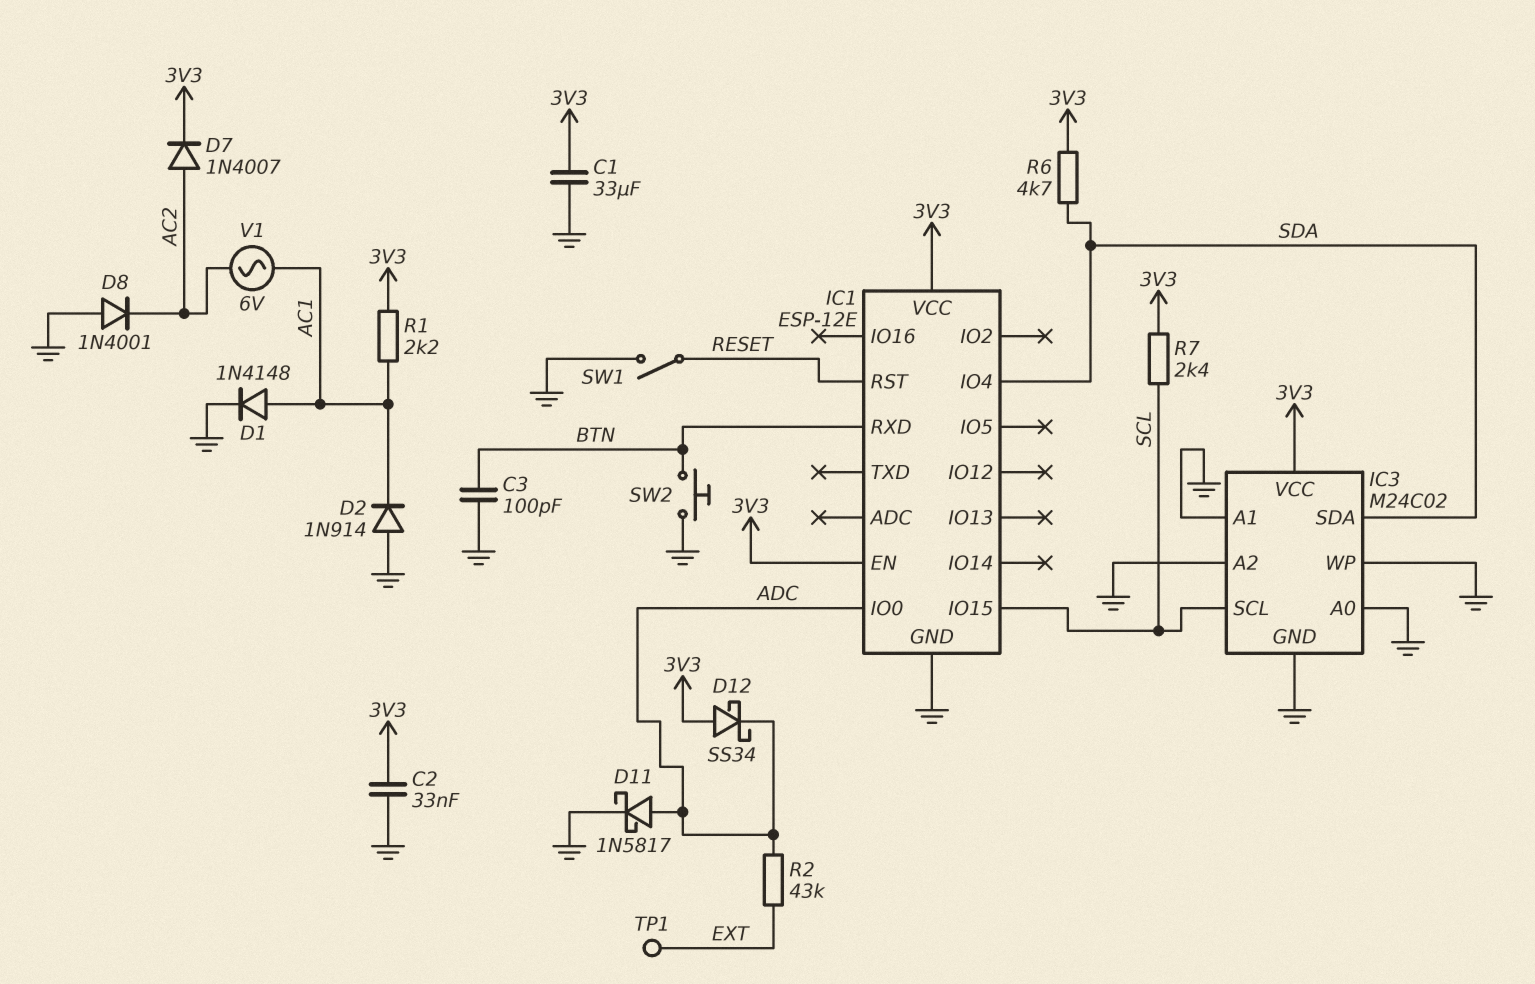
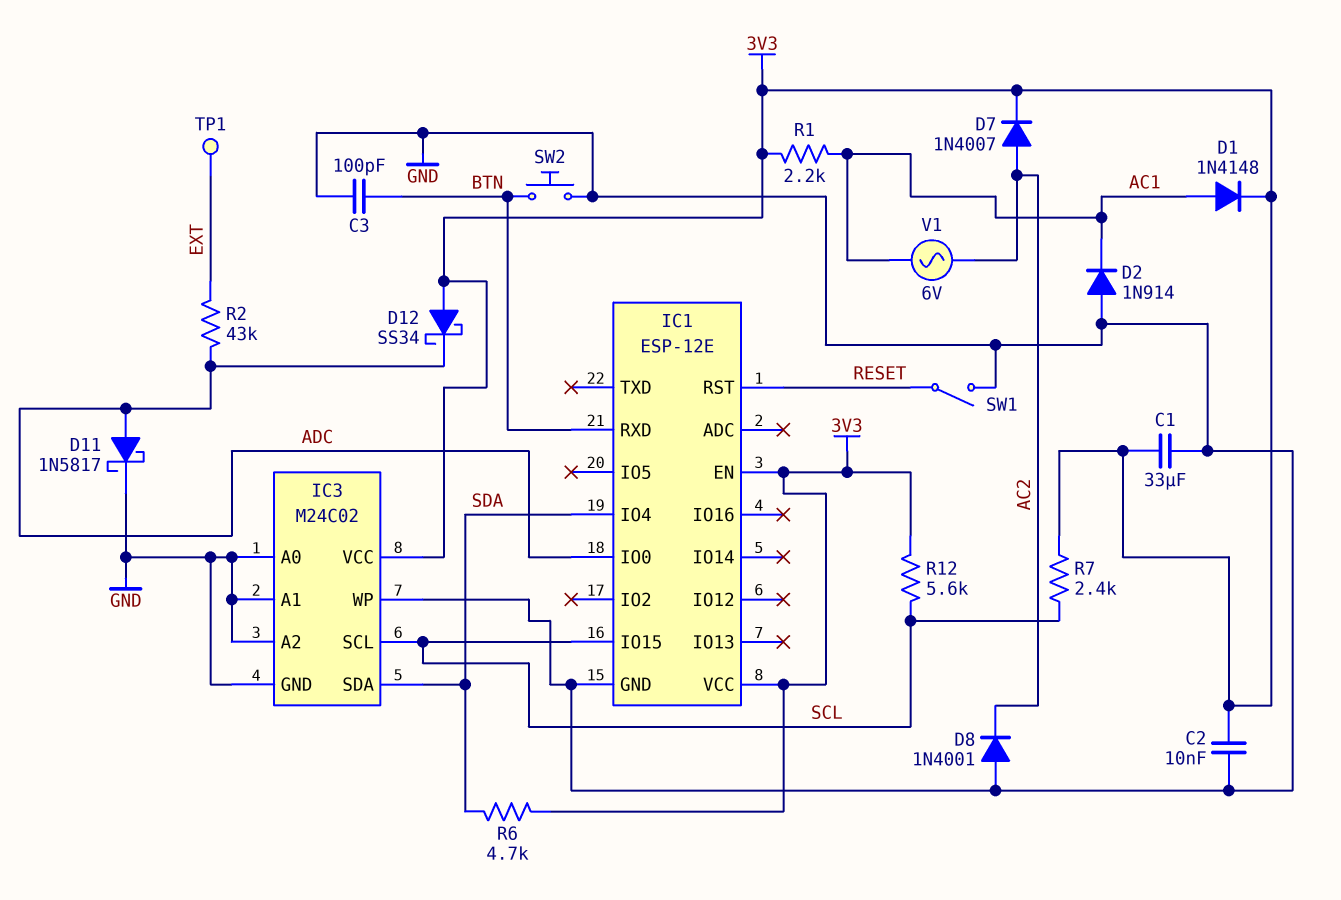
C2: 33nF (3V3, GND) -> 10nF (3V3, GND)
D1: diode 1N4148 (A AC1, K GND) -> diode 1N4148 (A AC1, K 3V3)
R12: none -> 5.6k (3V3, SCL)

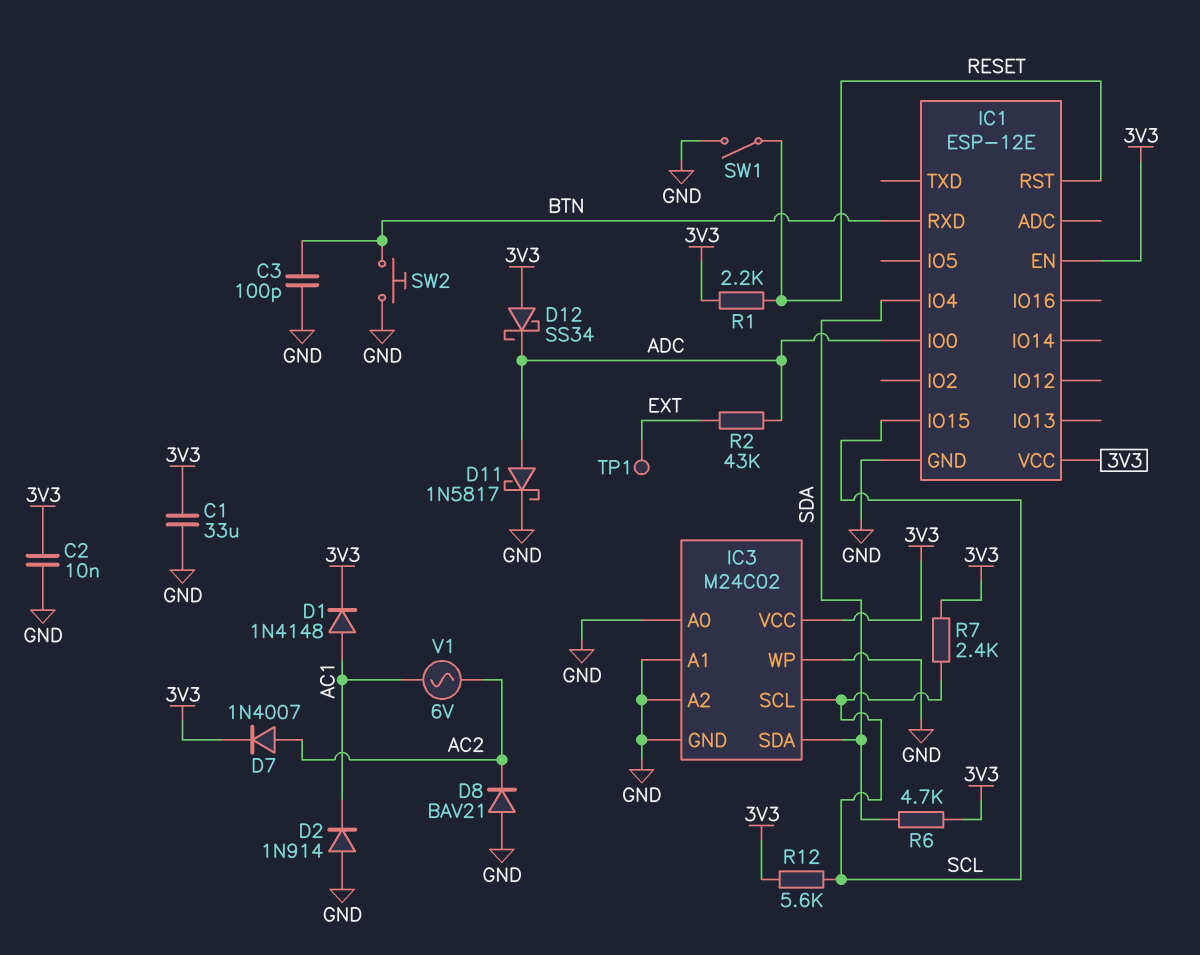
D8: diode 1N4001 (A GND, K AC2) -> diode BAV21 (A GND, K AC2)
R1: 2.2k (3V3, AC1) -> 2.2k (3V3, RESET)

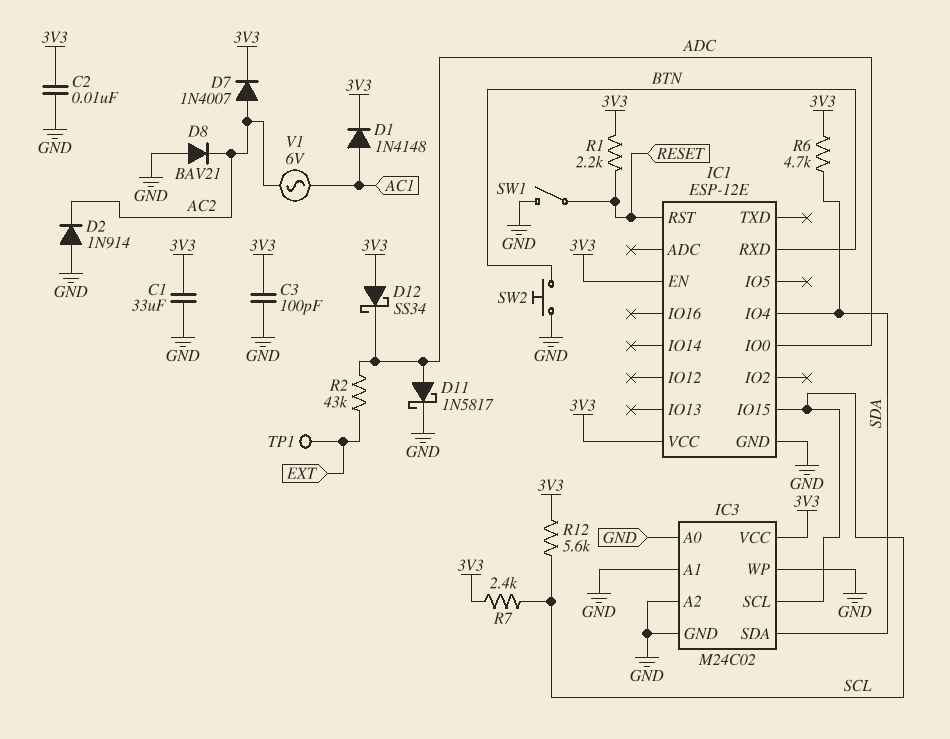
C3: 100pF (BTN, GND) -> 100pF (3V3, GND)
D2: diode 1N914 (A GND, K AC1) -> diode 1N914 (A GND, K AC2)

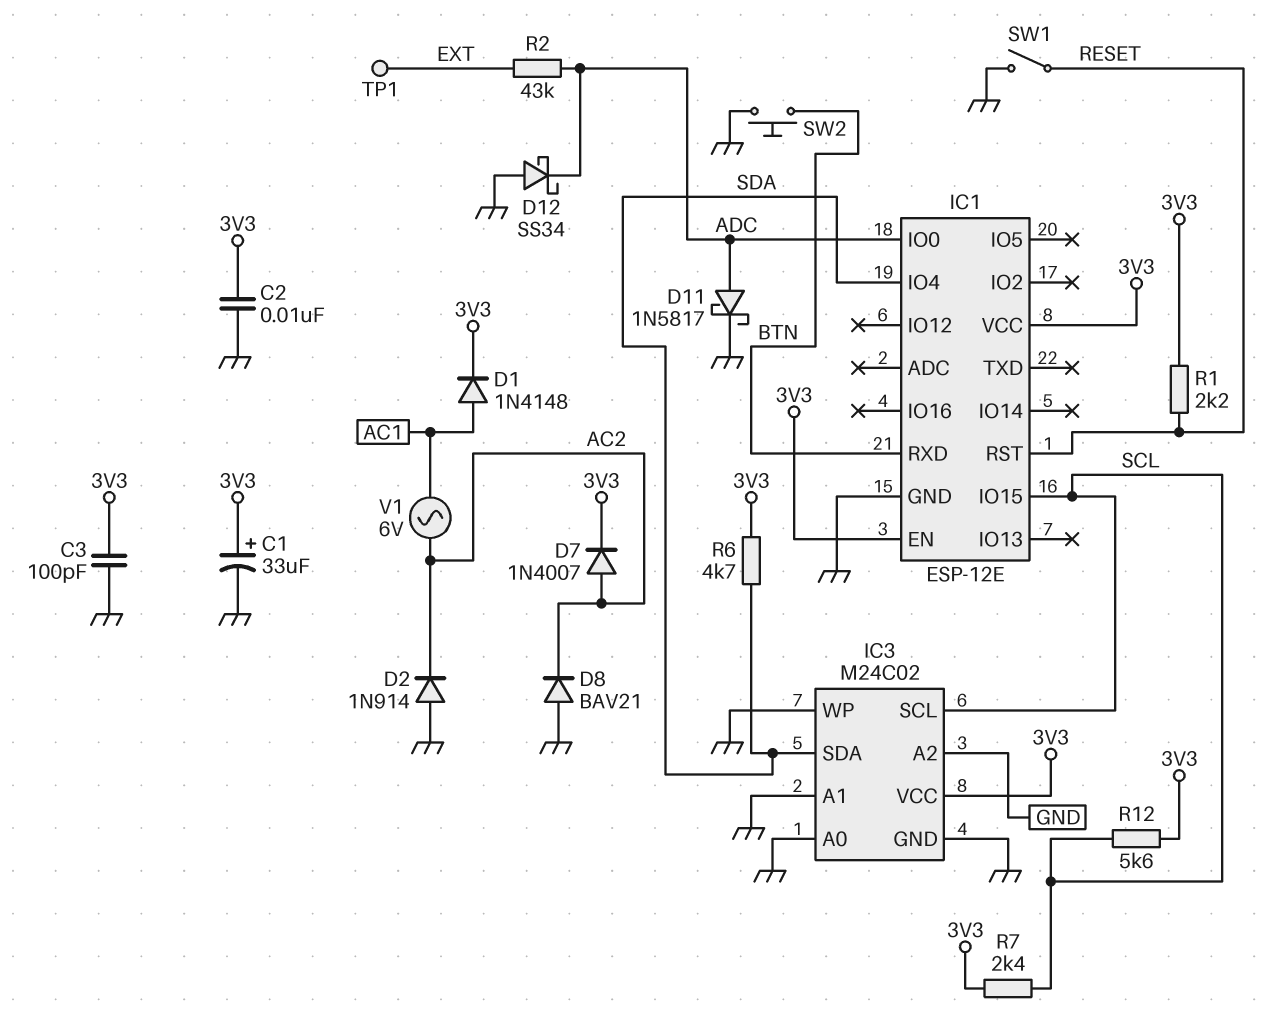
C1: 33uF (3V3, GND) -> 33uF (plus 3V3, minus GND)
D12: schottky SS34 (A 3V3, K ADC) -> schottky SS34 (A GND, K ADC)

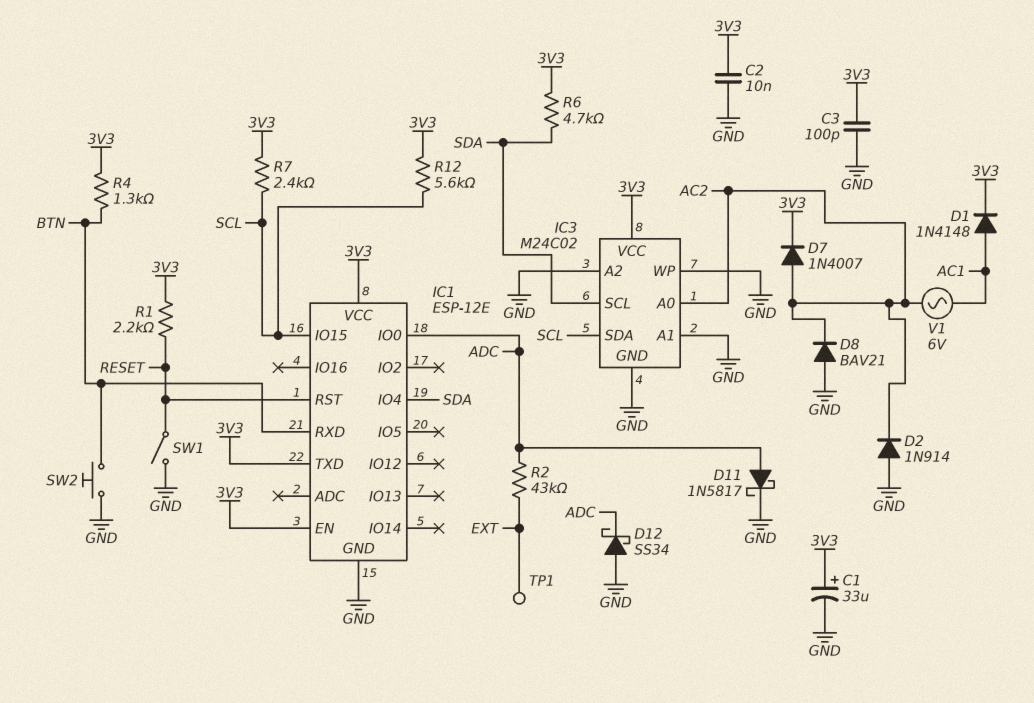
IC1 pin TXD: none -> 3V3
IC3 pin A0: GND -> AC2
IC3 pin SCL: SCL -> SDA
IC3 pin SDA: SDA -> SCL
R4: none -> 1.3k (3V3, BTN)

